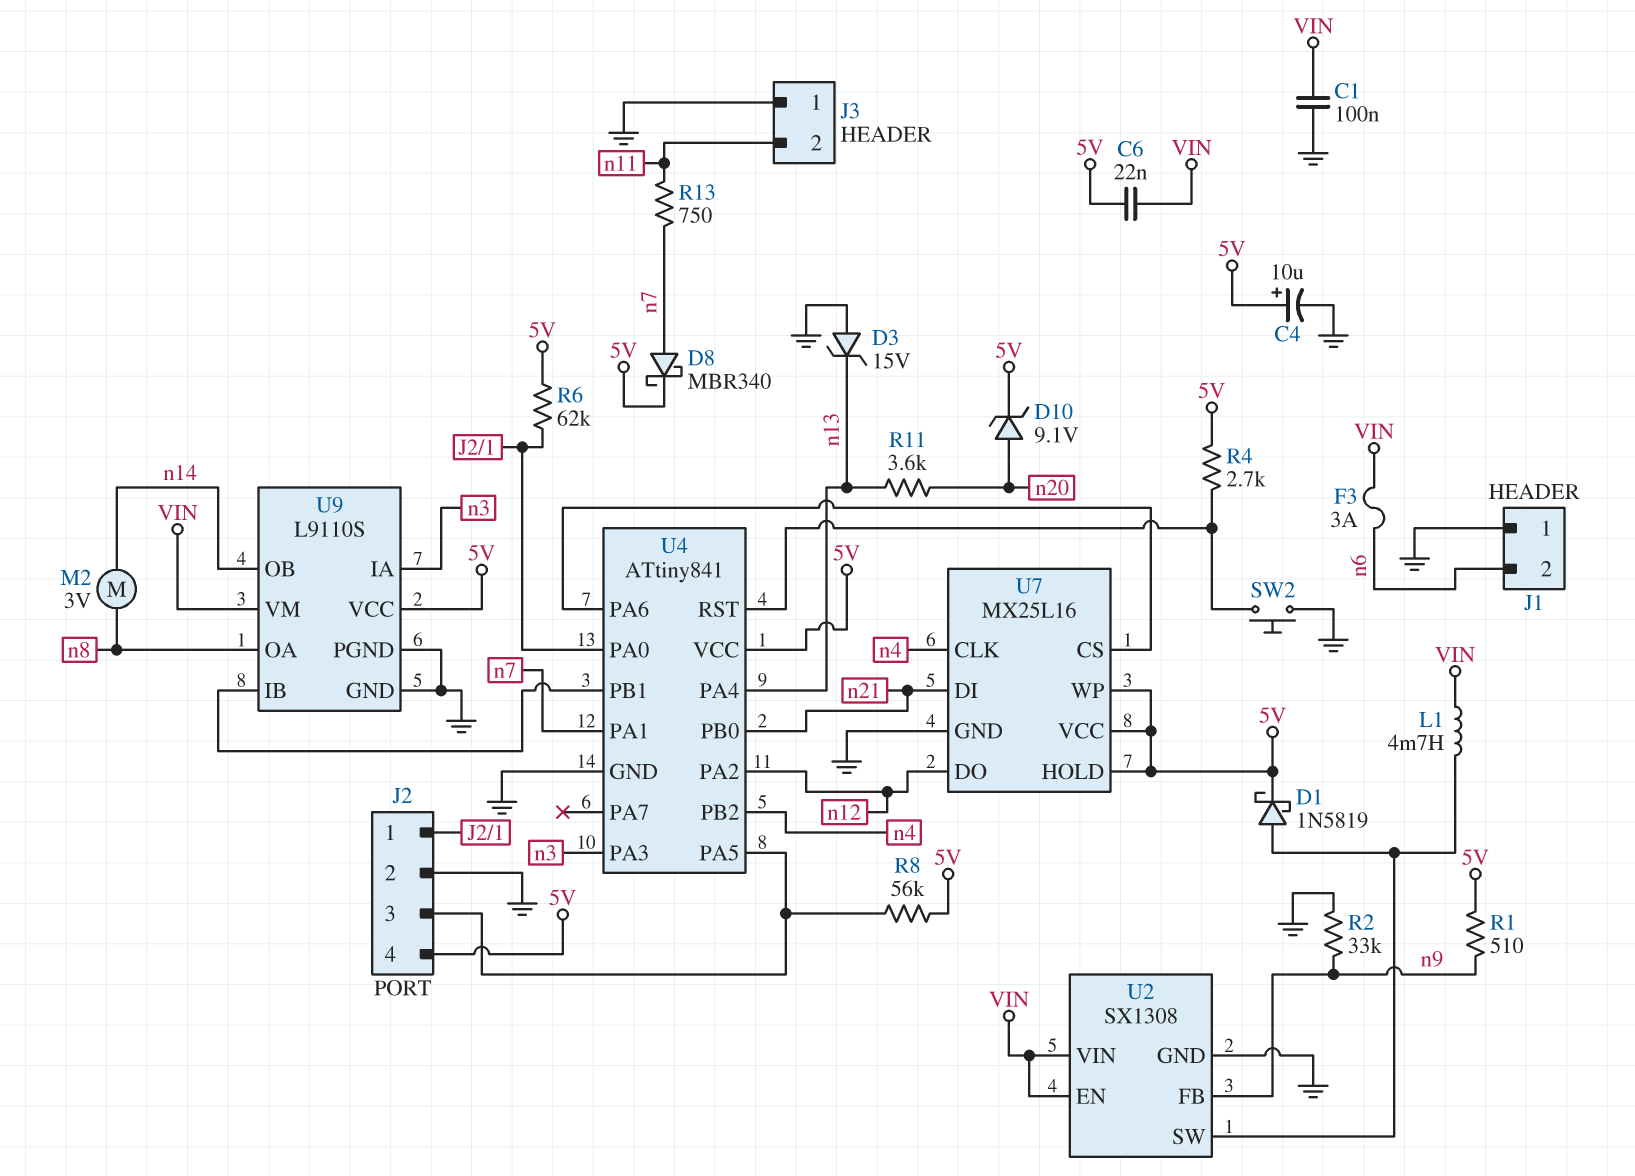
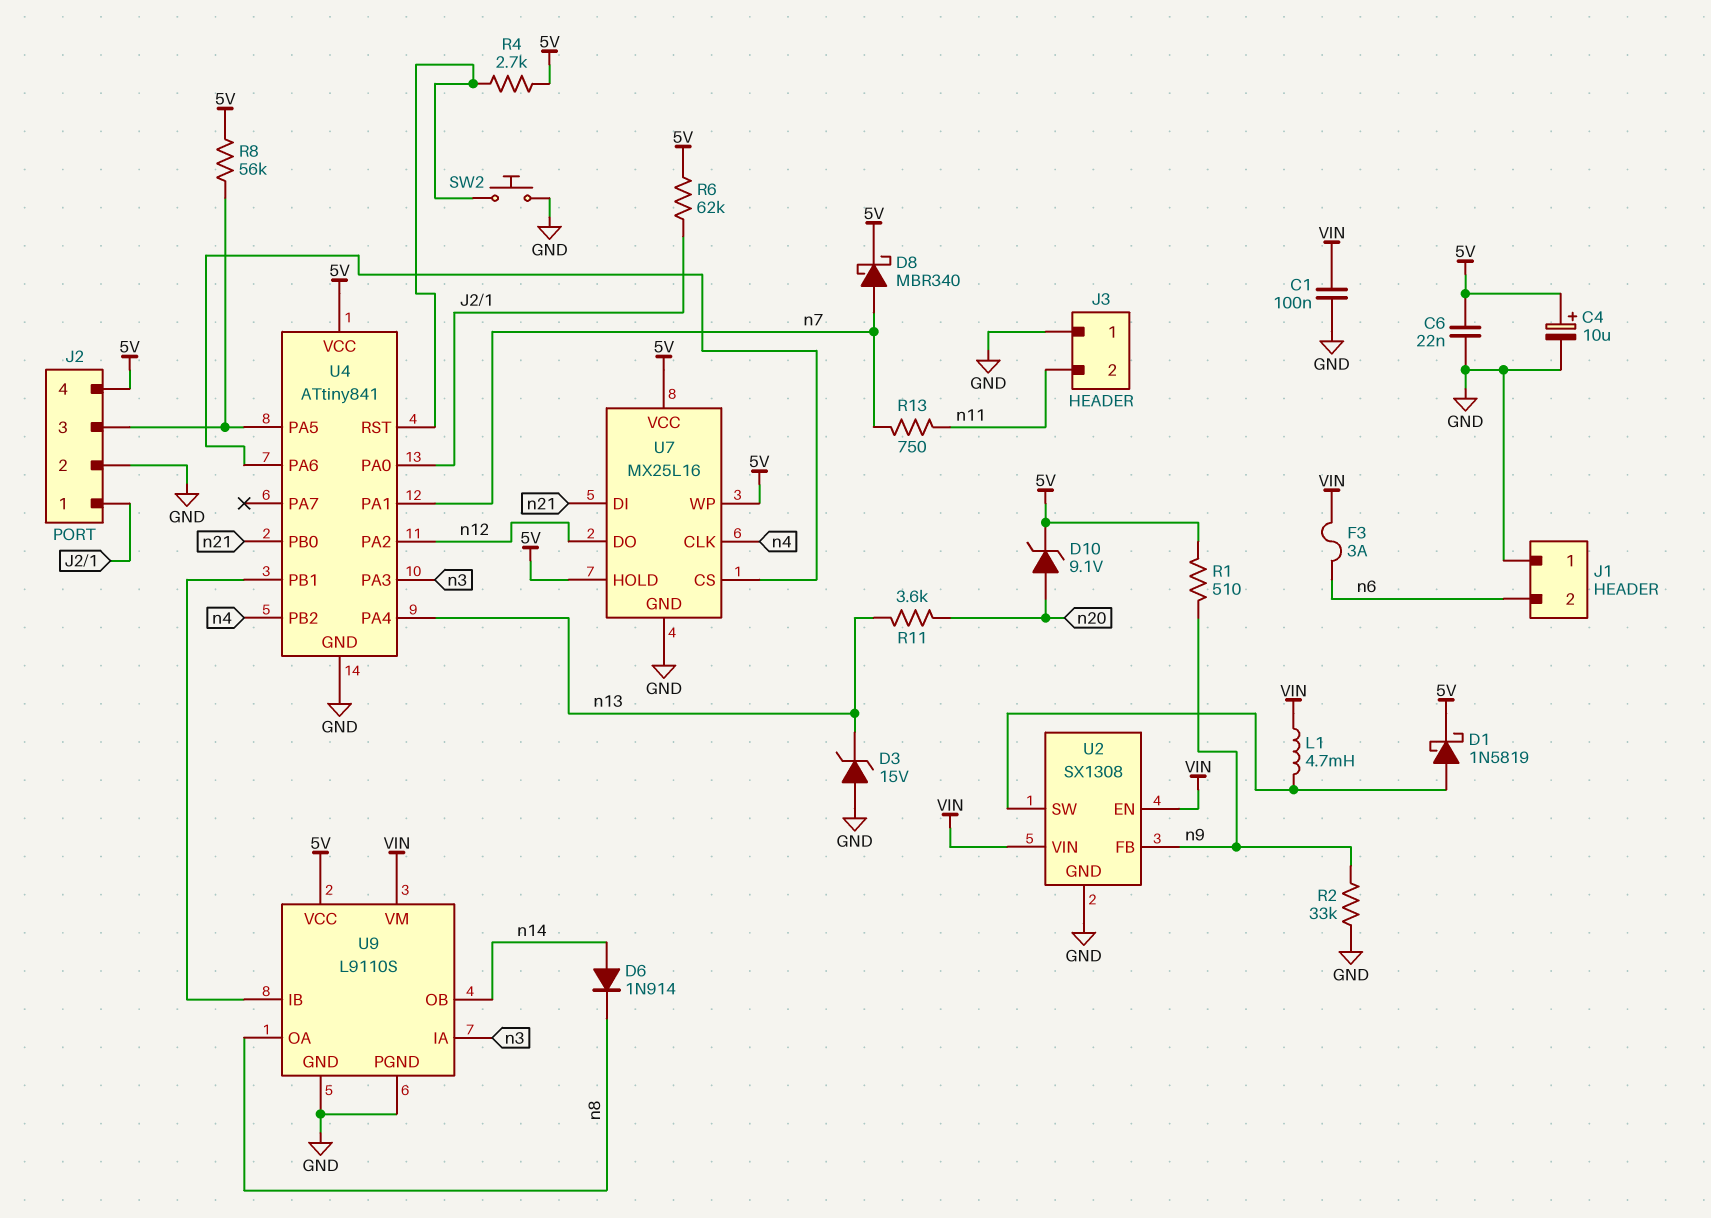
C6: 22nF (5V, VIN) -> 22nF (5V, GND)
D6: none -> diode 1N914 (A n14, K n8)
M2: motor 3V (n8, n14) -> none

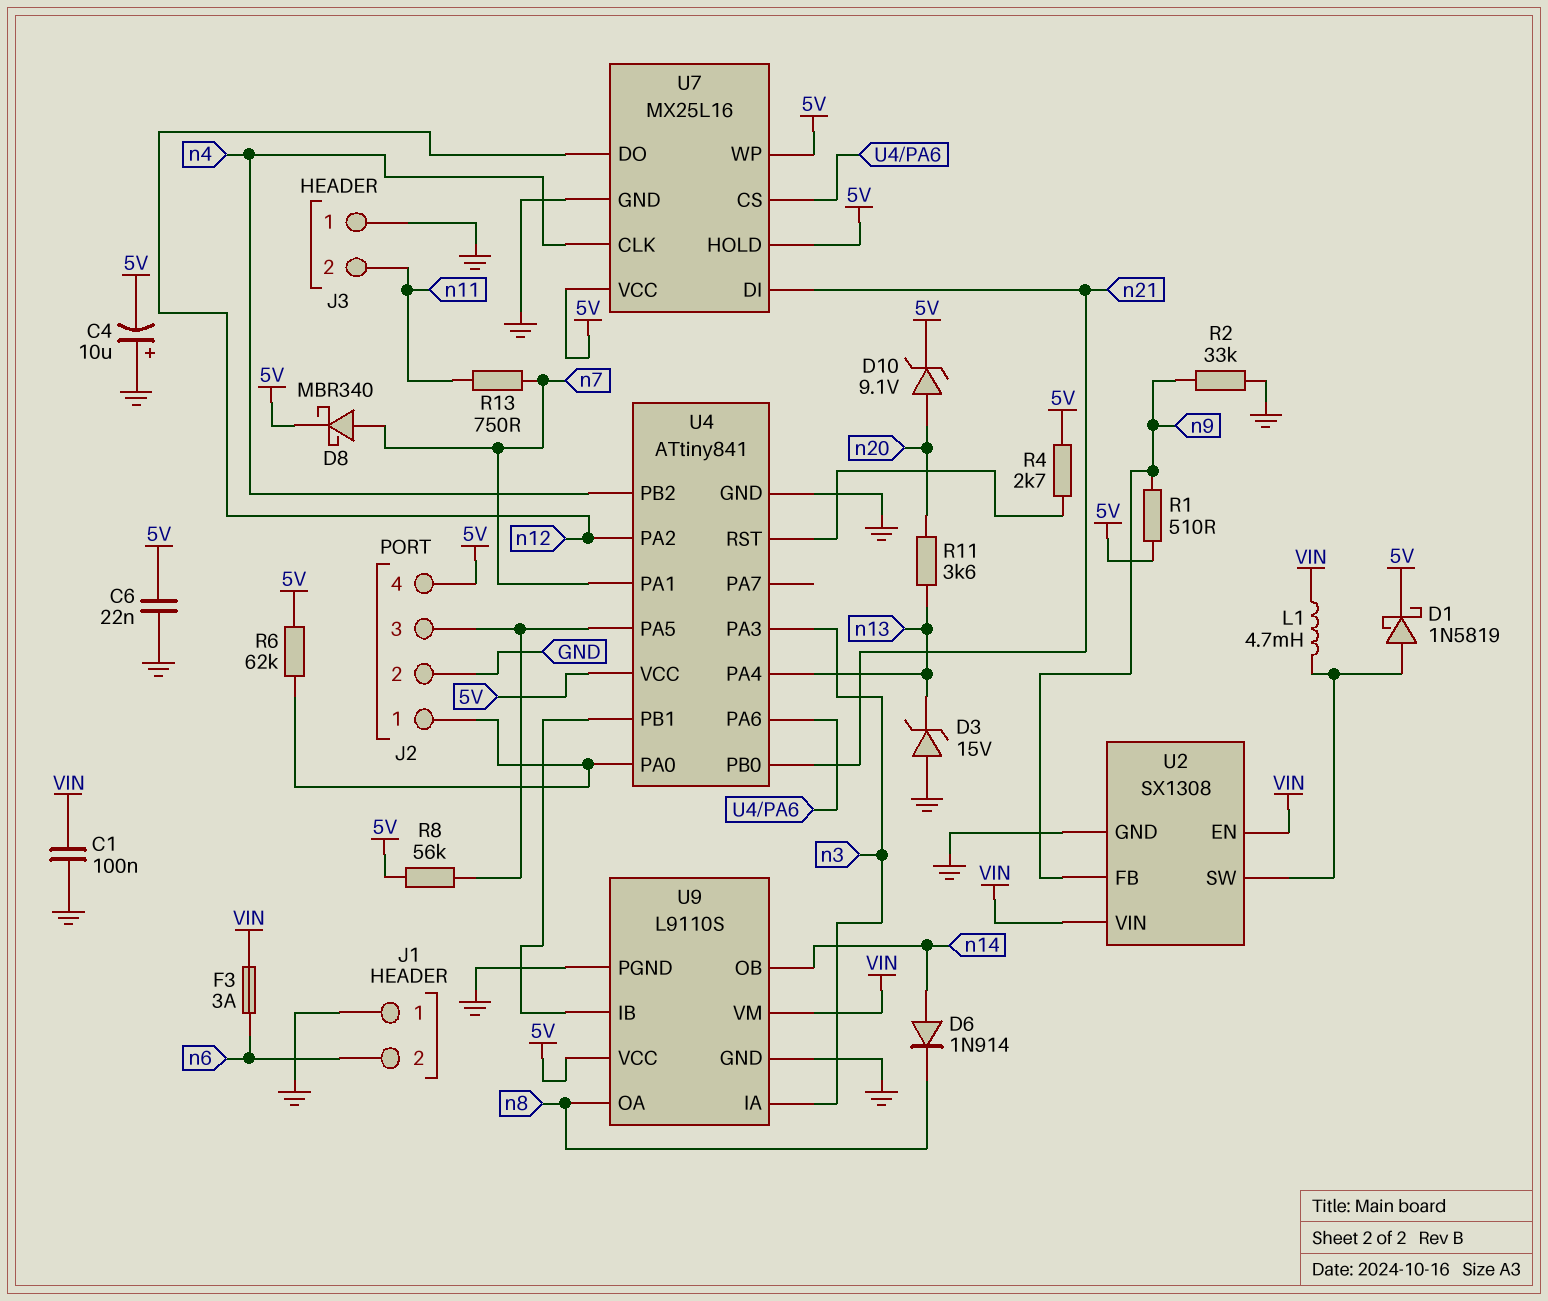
C4: 10uF (plus 5V, minus GND) -> 10uF (plus GND, minus 5V)
SW2: button (GND, U4/RST) -> none

